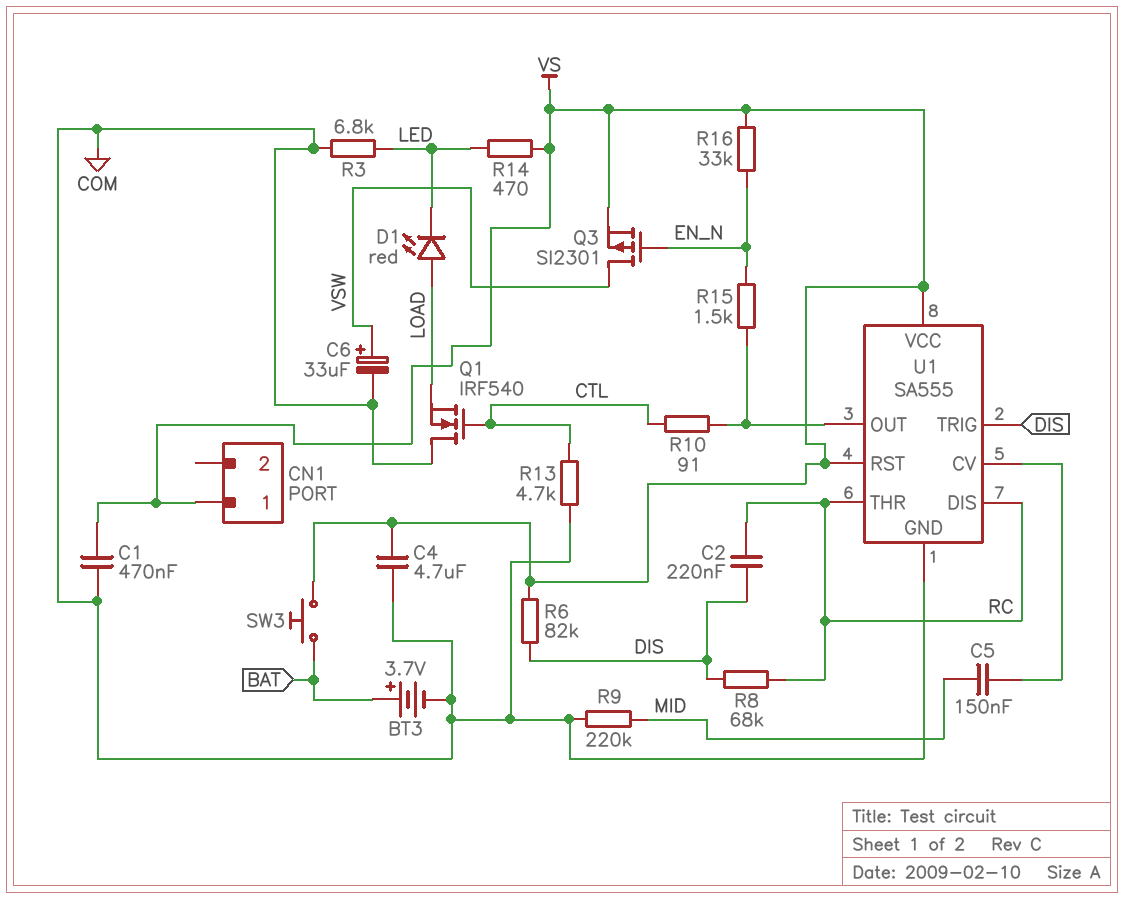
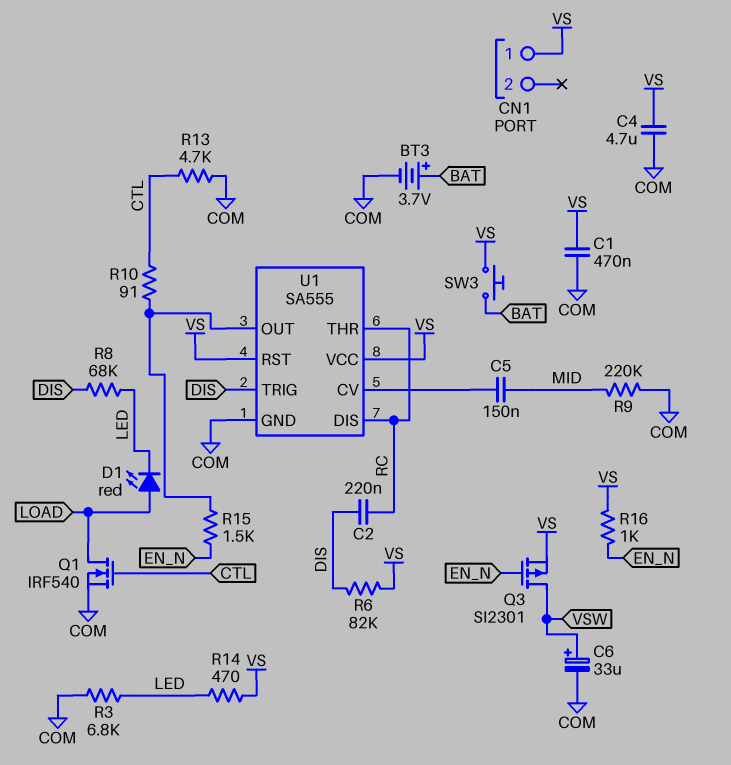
Q1: NMOS IRF540 (G CTL, D COM, S LOAD) -> NMOS IRF540 (G CTL, D LOAD, S COM)
R8: 68k (DIS, RC) -> 68k (DIS, LED)
R16: 33k (EN_N, VS) -> 1k (EN_N, VS)

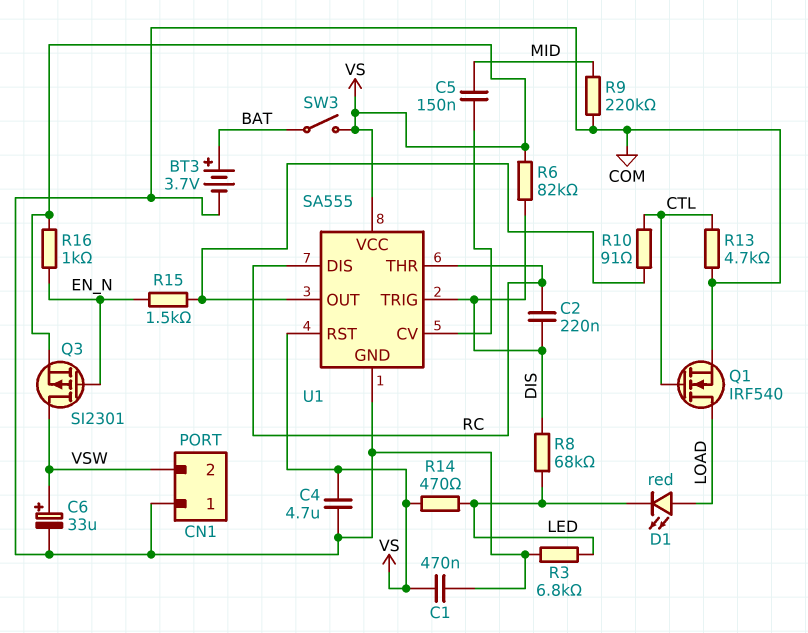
CN1 pin 1: VS -> COM
CN1 pin 2: none -> VSW
SW3: button (BAT, VS) -> switch (BAT, VS)

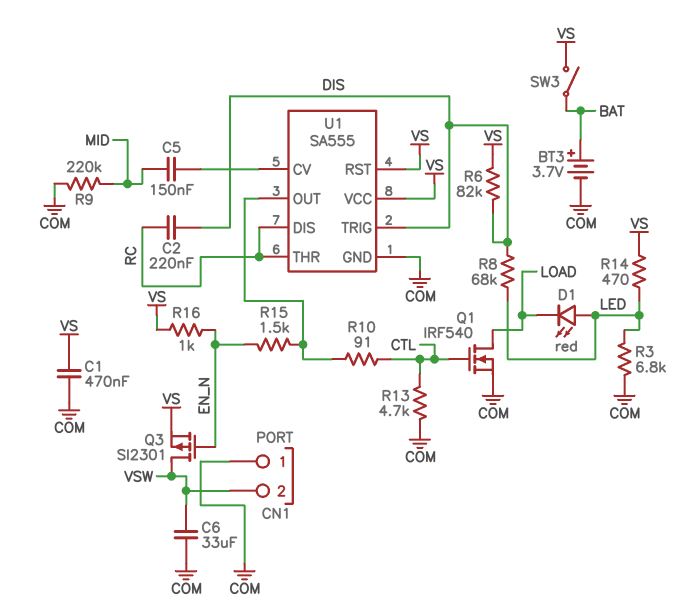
C4: 4.7uF (COM, VS) -> none
C6: 33uF (plus VSW, minus COM) -> 33uF (COM, VSW)
D1: LED red (A LOAD, K LED) -> LED red (A LED, K LOAD)

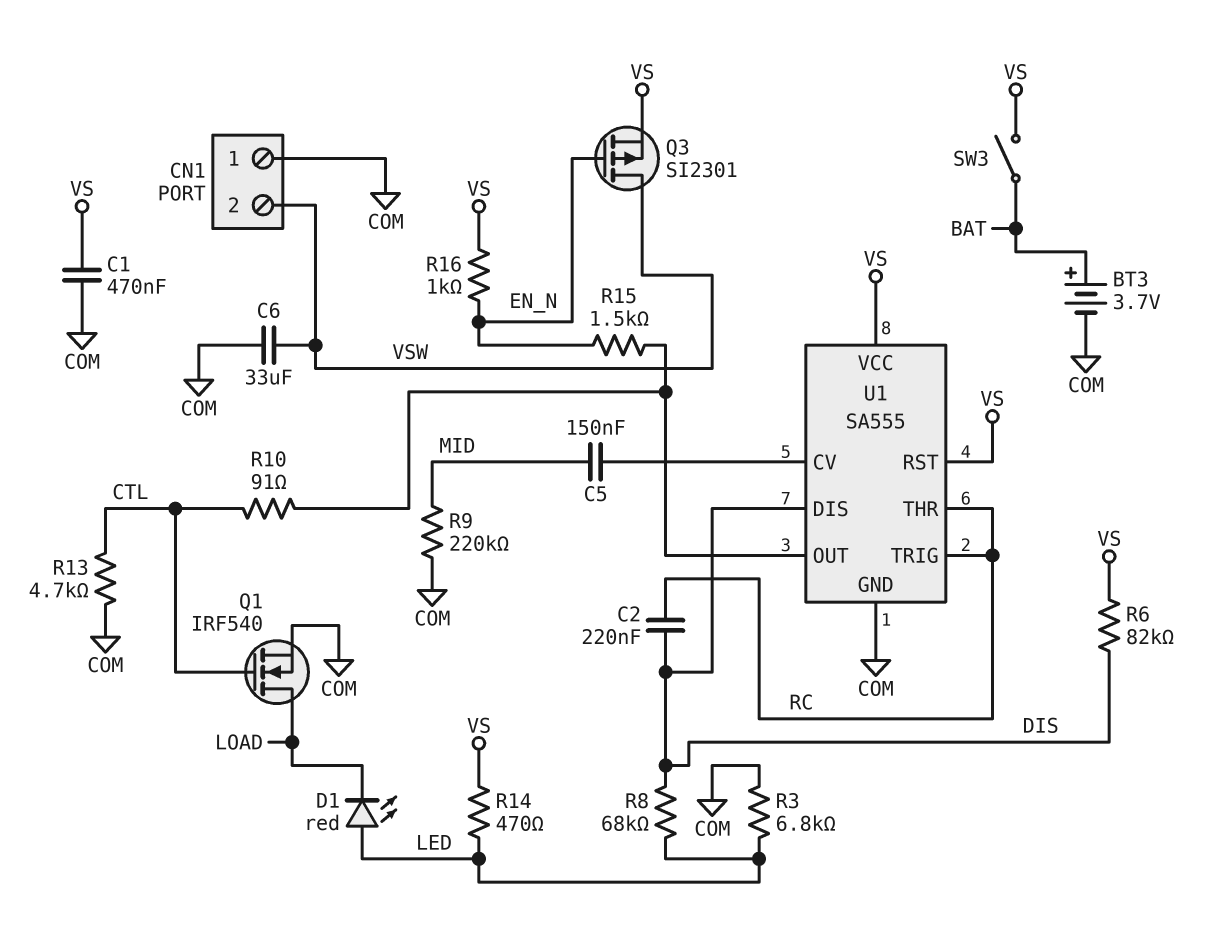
U1 pin DIS: RC -> DIS
U1 pin TRIG: DIS -> RC

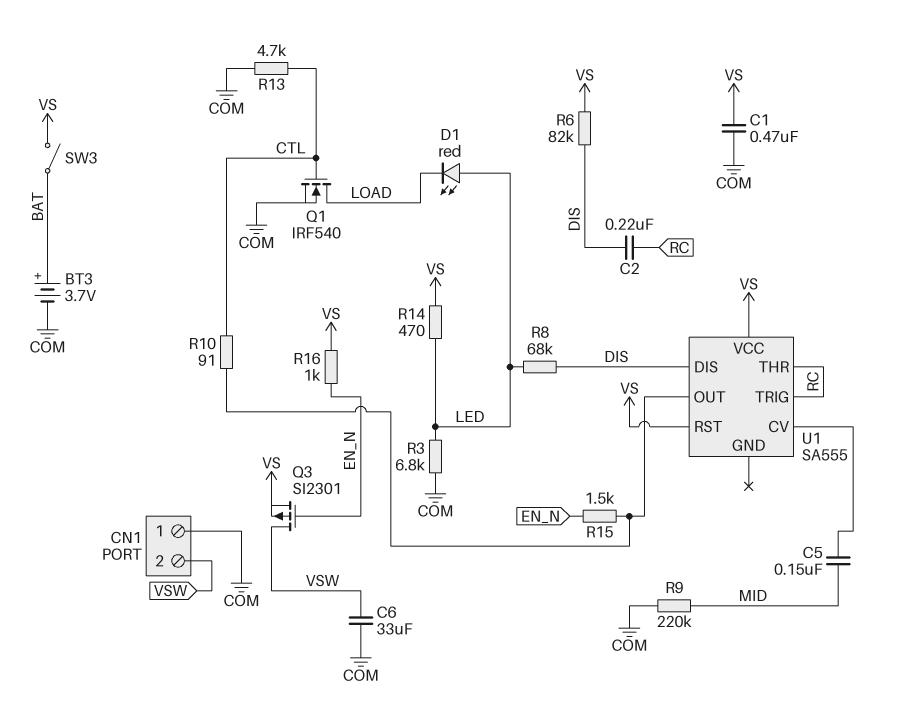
U1 pin GND: COM -> none

